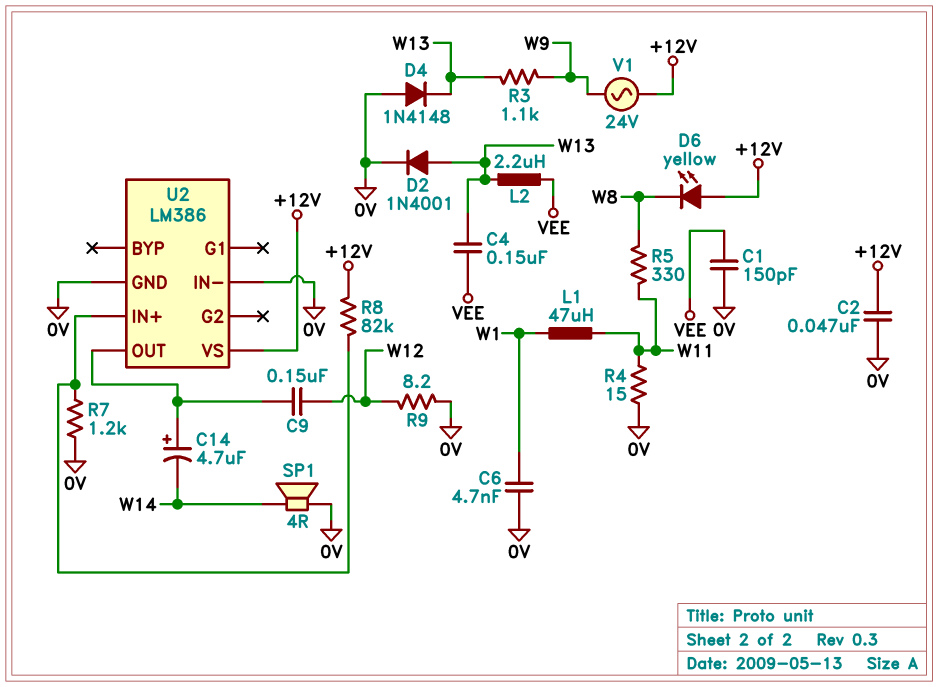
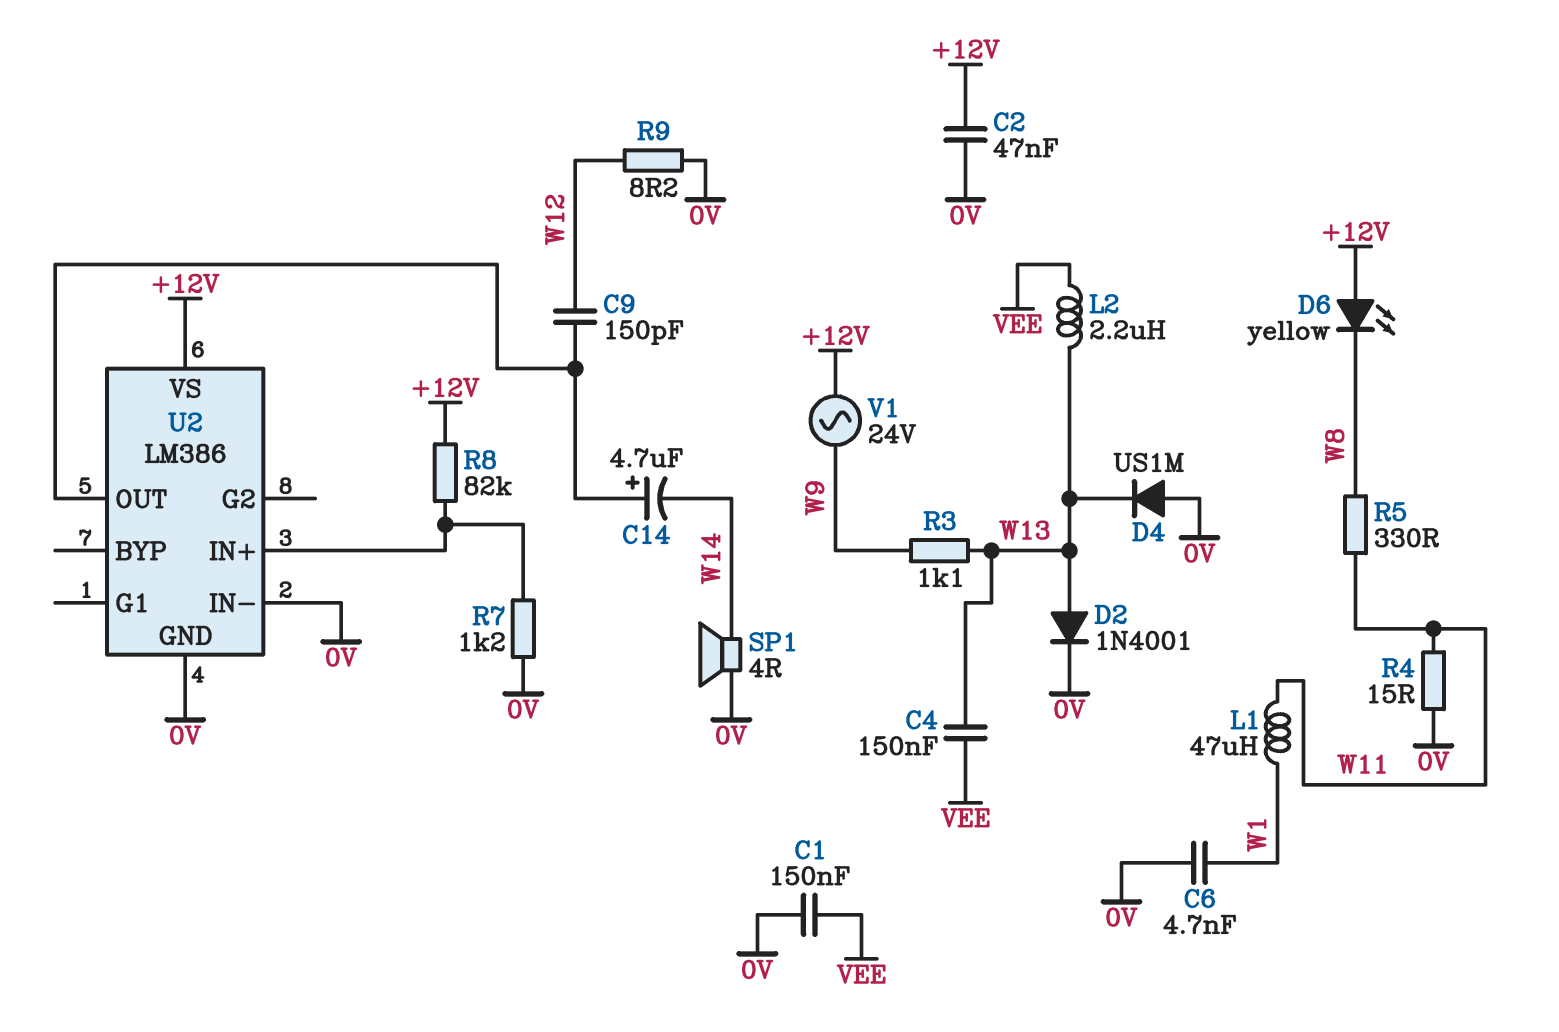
C1: 150pF (0V, VEE) -> 150nF (0V, VEE)
C9: 150nF (U2/OUT, W12) -> 150pF (U2/OUT, W12)
D4: diode 1N4148 (A 0V, K W13) -> diode US1M (A 0V, K W13)

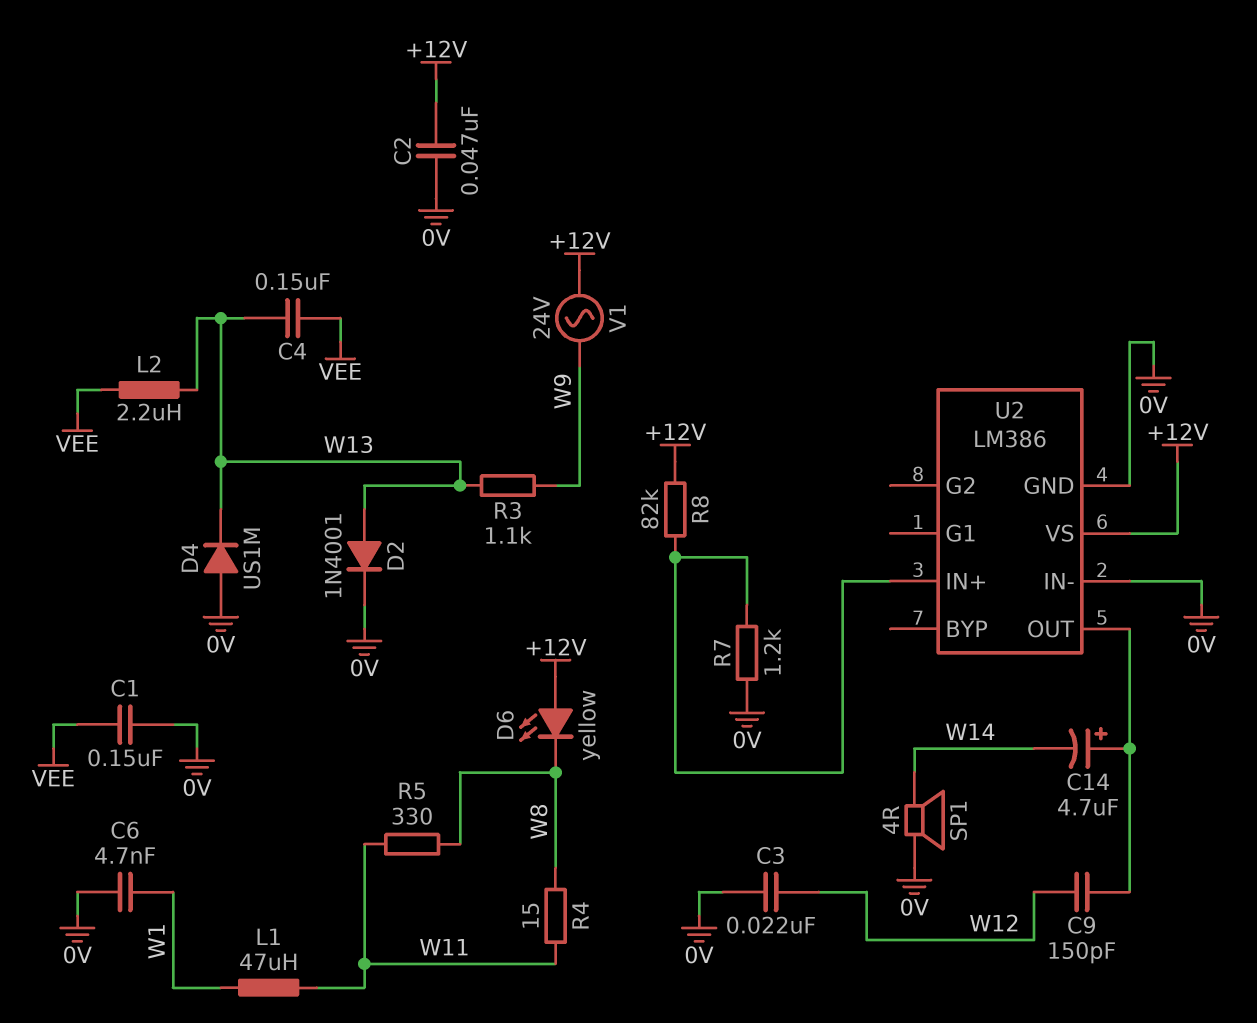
C3: none -> 22nF (0V, W12)
R4: 15 (0V, W11) -> 15 (W8, W11)
R9: 8.2 (0V, W12) -> none

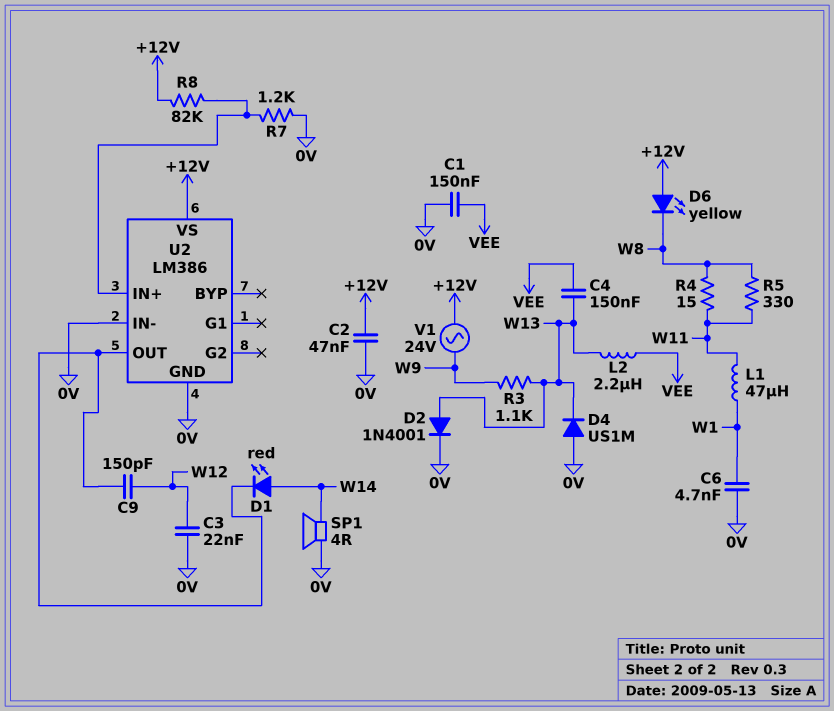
C14: 4.7uF (plus U2/OUT, minus W14) -> none
D1: none -> LED red (A W14, K U2/OUT)

